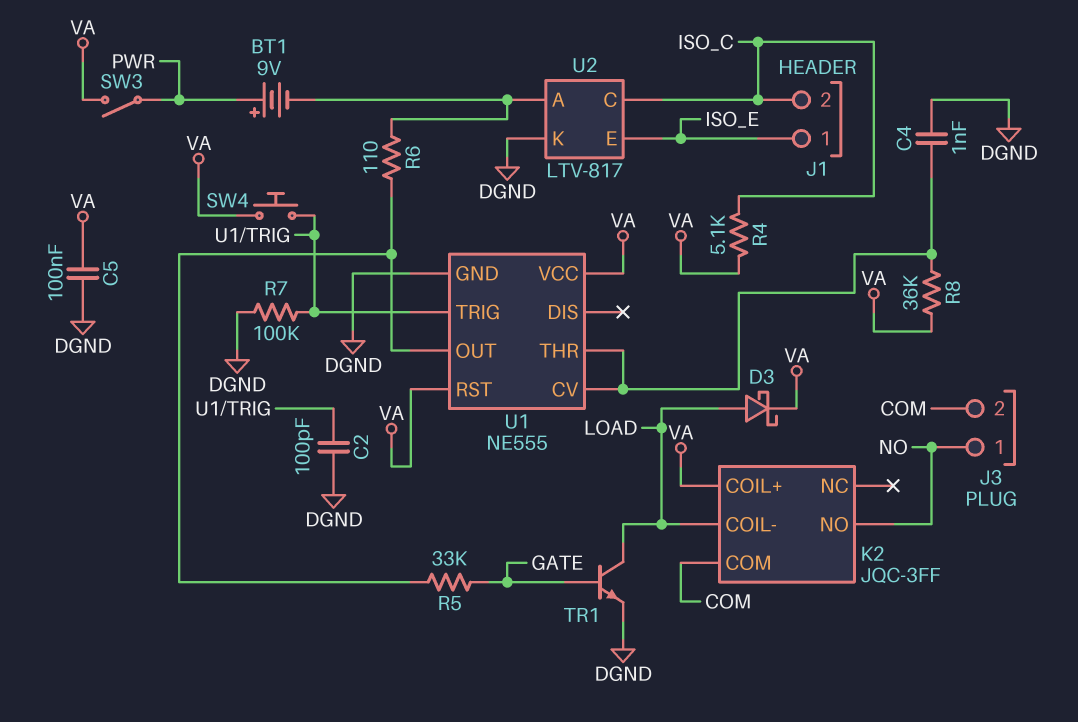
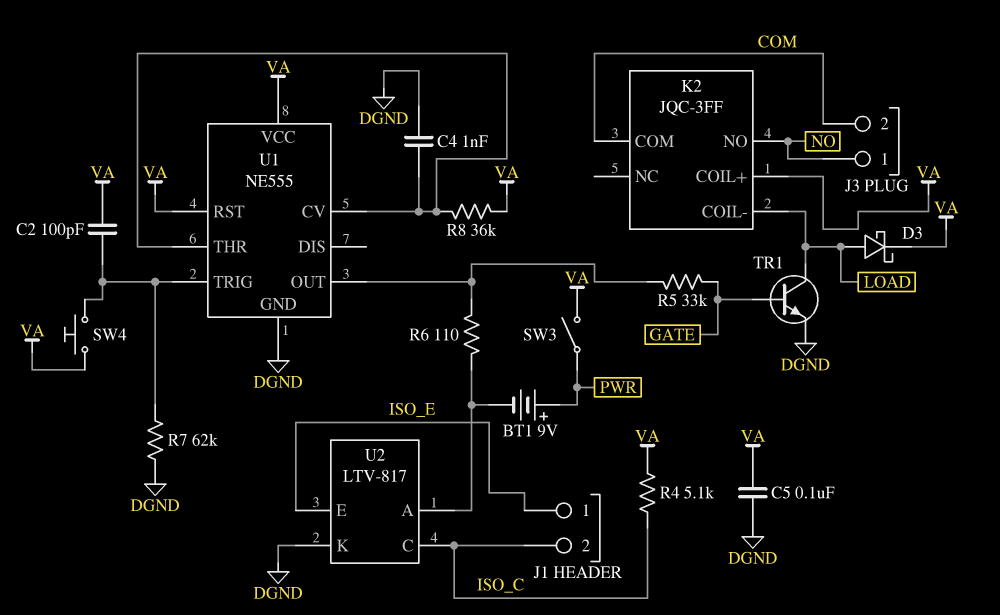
C2: 100pF (DGND, U1/TRIG) -> 100pF (U1/TRIG, VA)
R7: 100k (DGND, U1/TRIG) -> 62k (DGND, U1/TRIG)

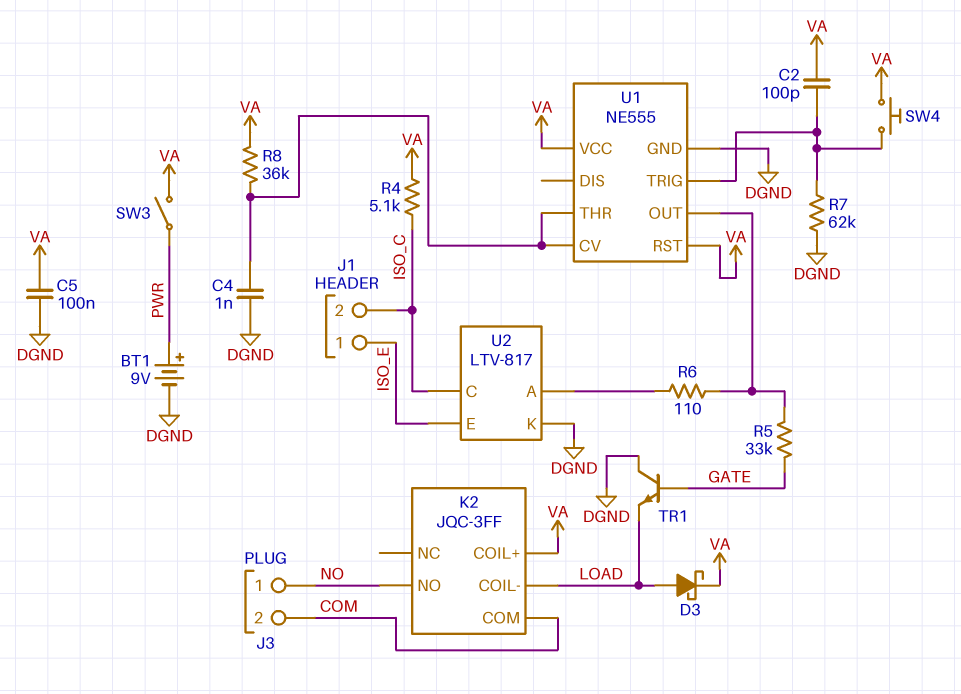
BT1: 9V (plus PWR, minus U2/A) -> 9V (plus PWR, minus DGND)
TR1: NPN (B GATE, C LOAD, E DGND) -> NPN (B GATE, C DGND, E LOAD)

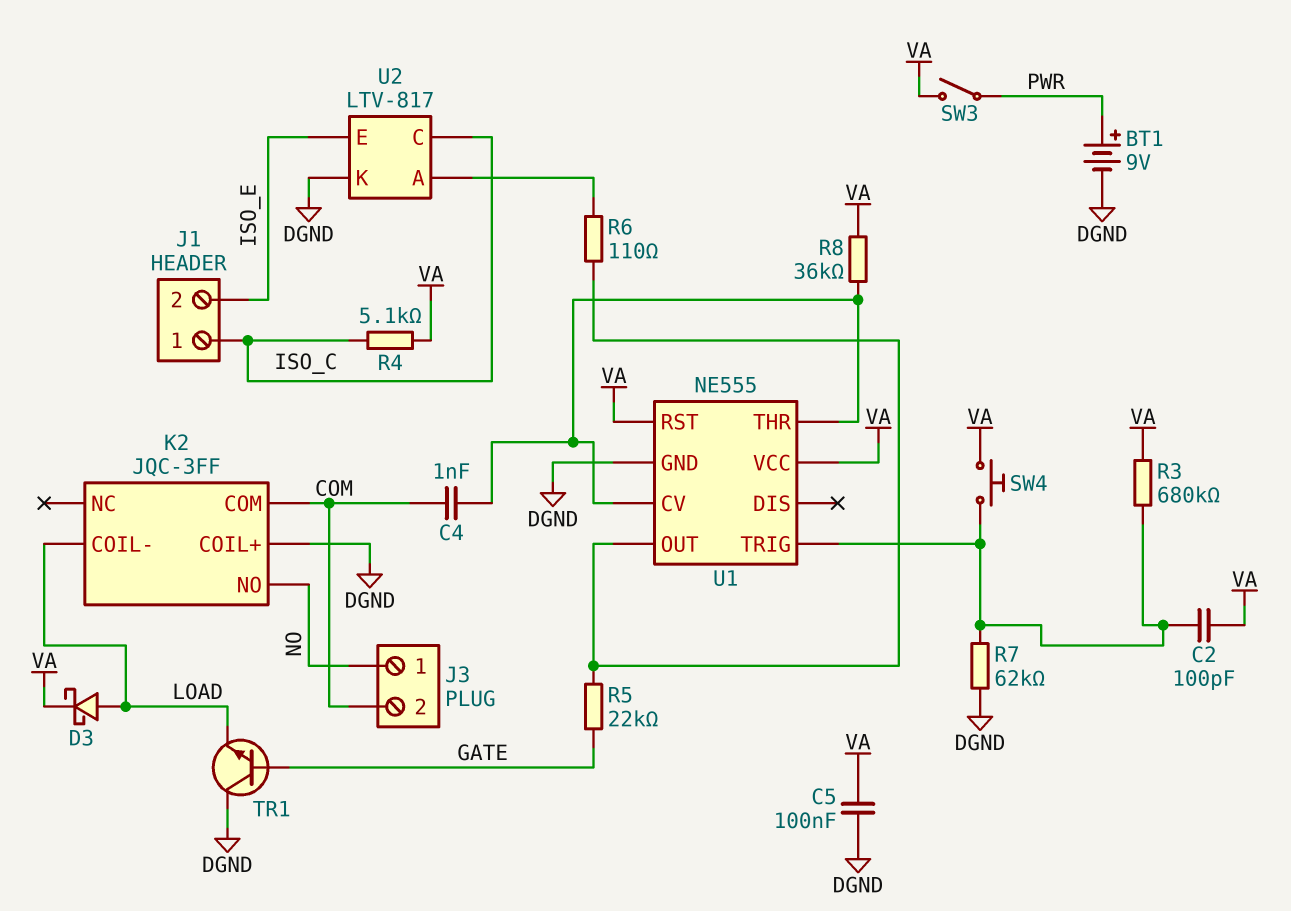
C4: 1nF (DGND, U1/CV) -> 1nF (COM, U1/CV)
J1 pin 1: ISO_E -> ISO_C
J1 pin 2: ISO_C -> ISO_E
K2 pin COIL+: VA -> DGND
R3: none -> 680k (U1/TRIG, VA)
R5: 33k (GATE, U1/OUT) -> 22k (GATE, U1/OUT)

